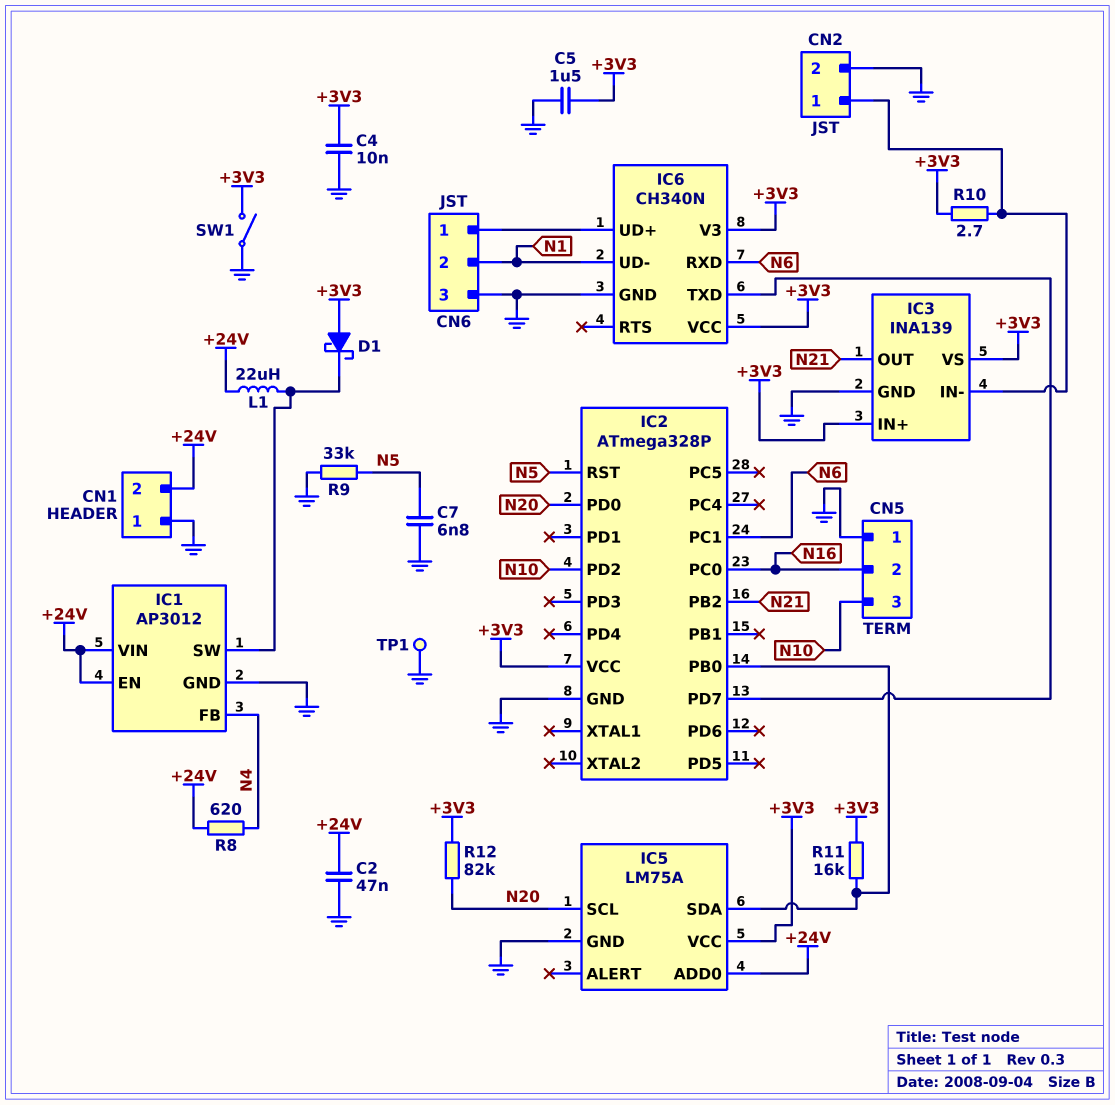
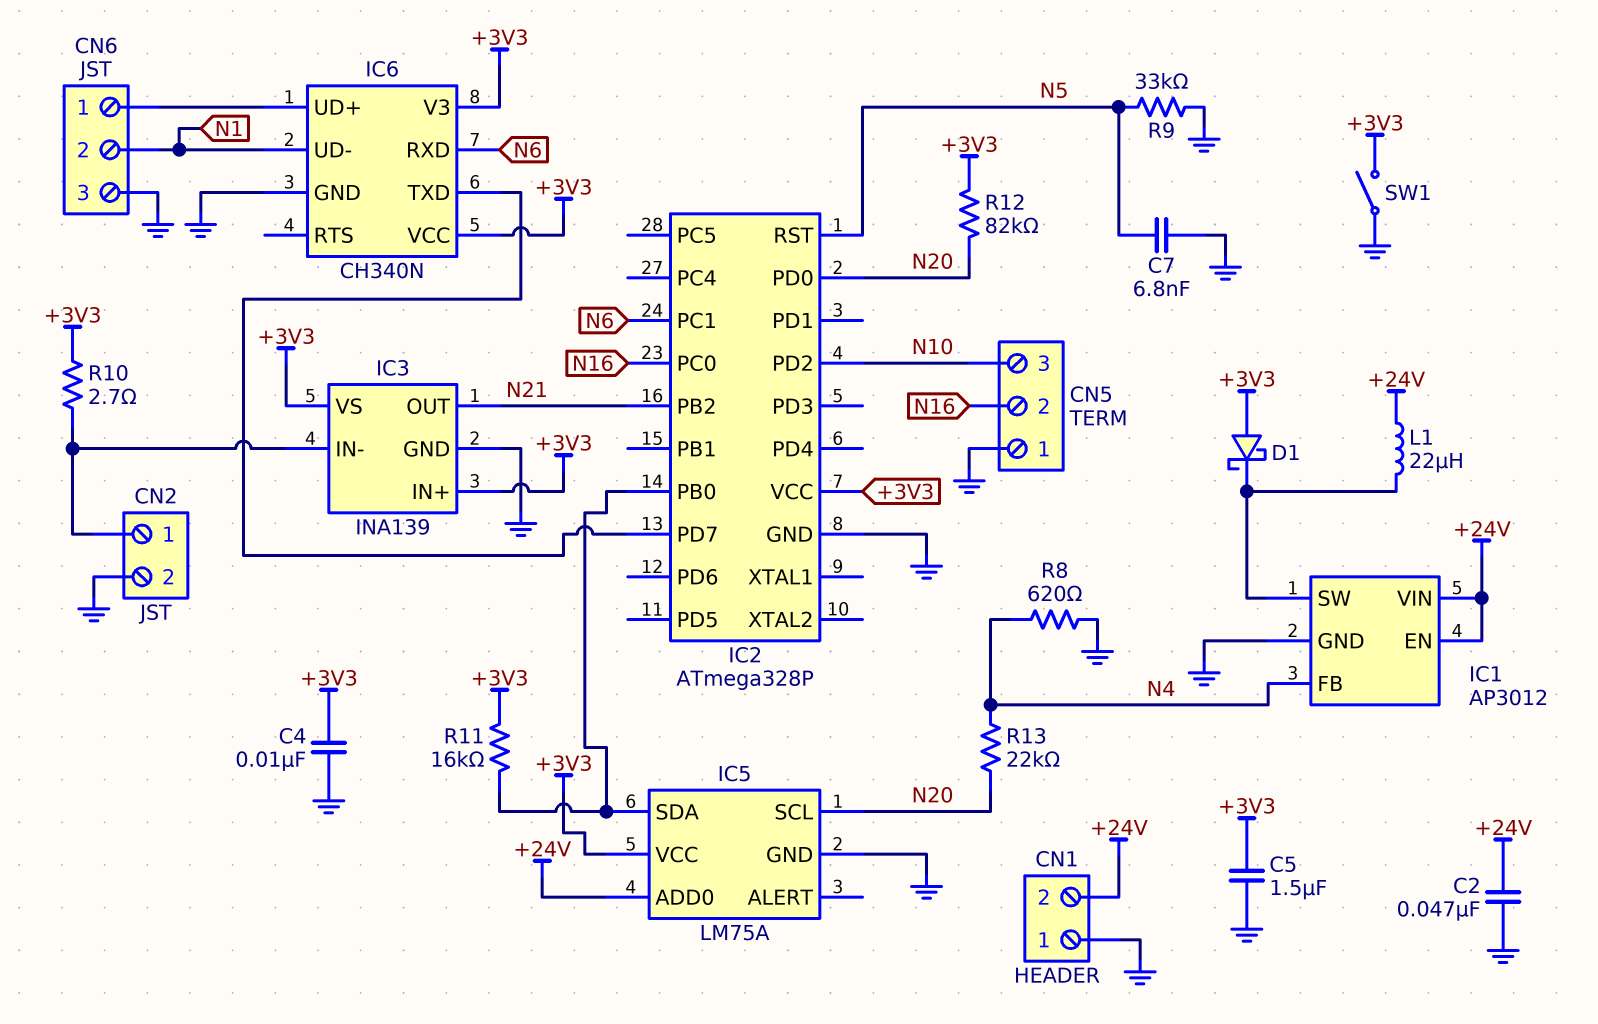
R8: 620 (+24V, N4) -> 620 (GND, N4)
R13: none -> 22k (N4, N20)
TP1: test point (GND) -> none

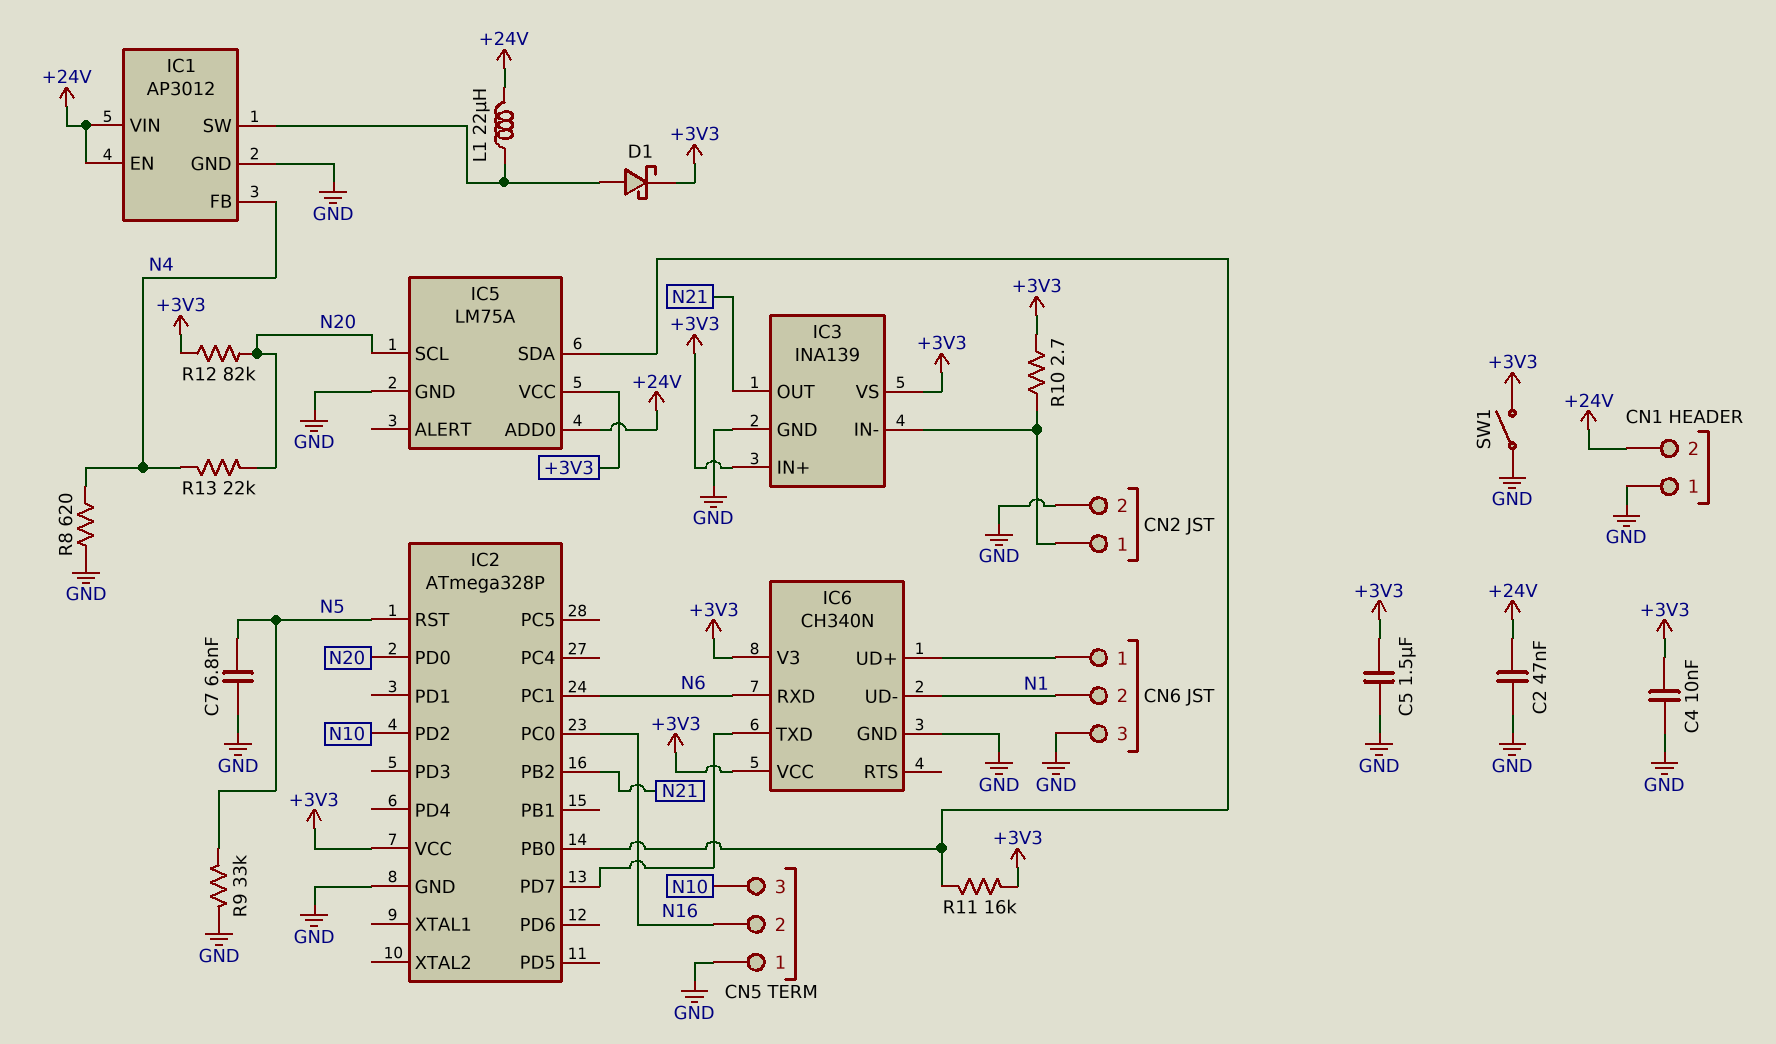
D1: schottky (A +3V3, K IC1/SW) -> schottky (A IC1/SW, K +3V3)

